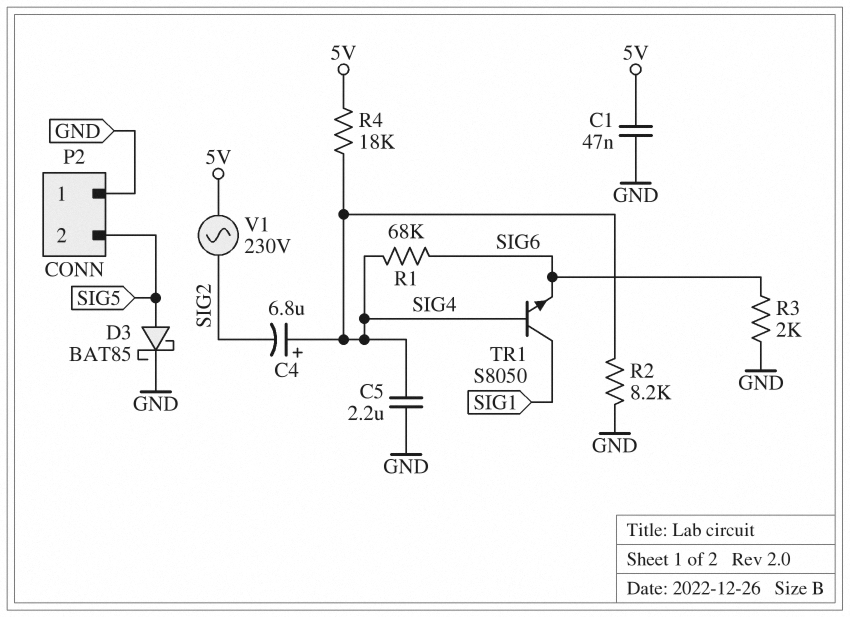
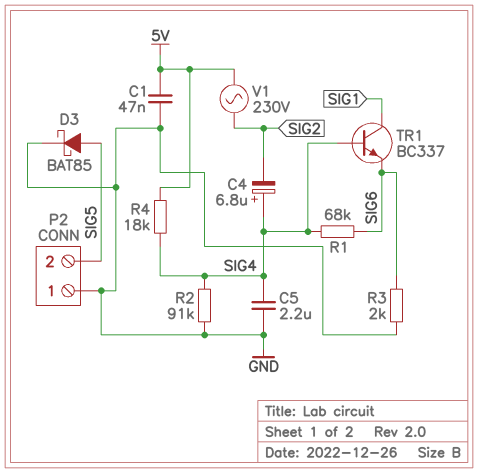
R2: 8.2k (GND, SIG4) -> 91k (GND, SIG4)
TR1: NPN S8050 (B SIG4, C SIG1, E SIG6) -> NPN BC337 (B SIG4, C SIG1, E SIG6)

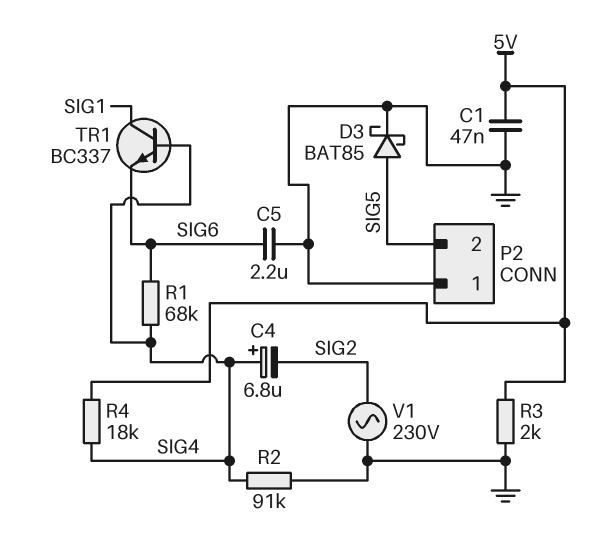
C5: 2.2uF (GND, SIG4) -> 2.2uF (GND, SIG6)
R3: 2k (GND, SIG6) -> 2k (5V, GND)
V1: AC 230V (5V, SIG2) -> AC 230V (GND, SIG2)

